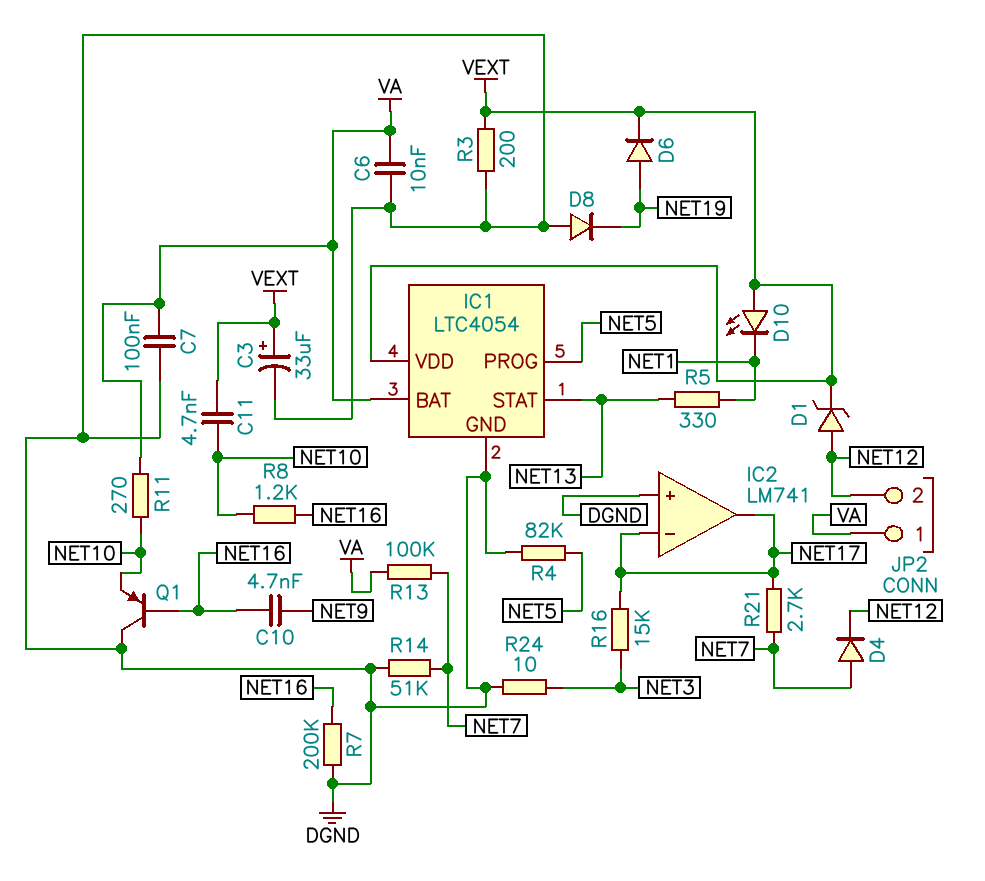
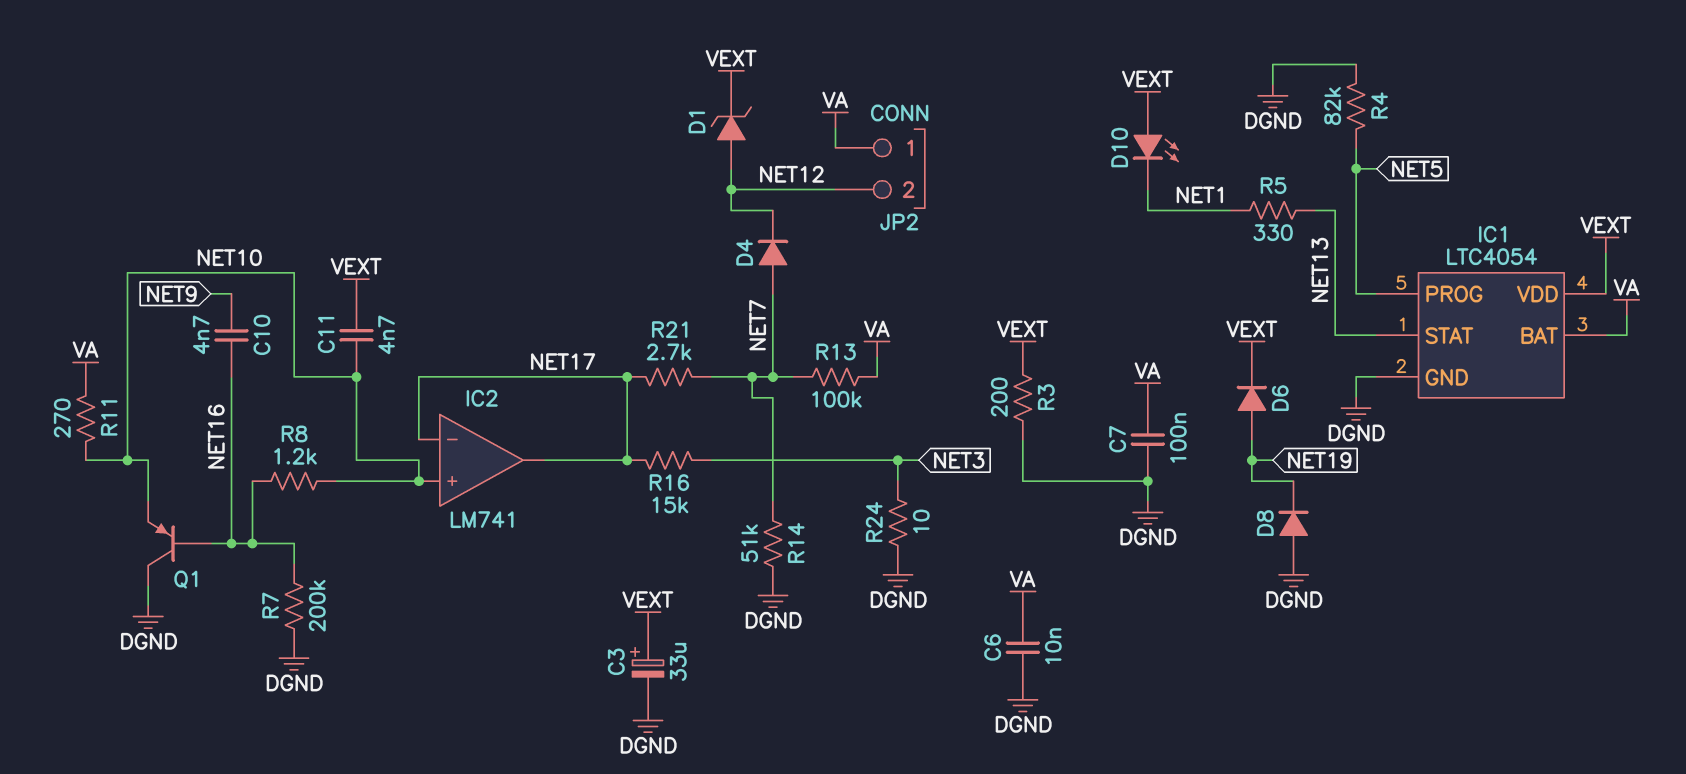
IC2 pin in+: DGND -> NET10

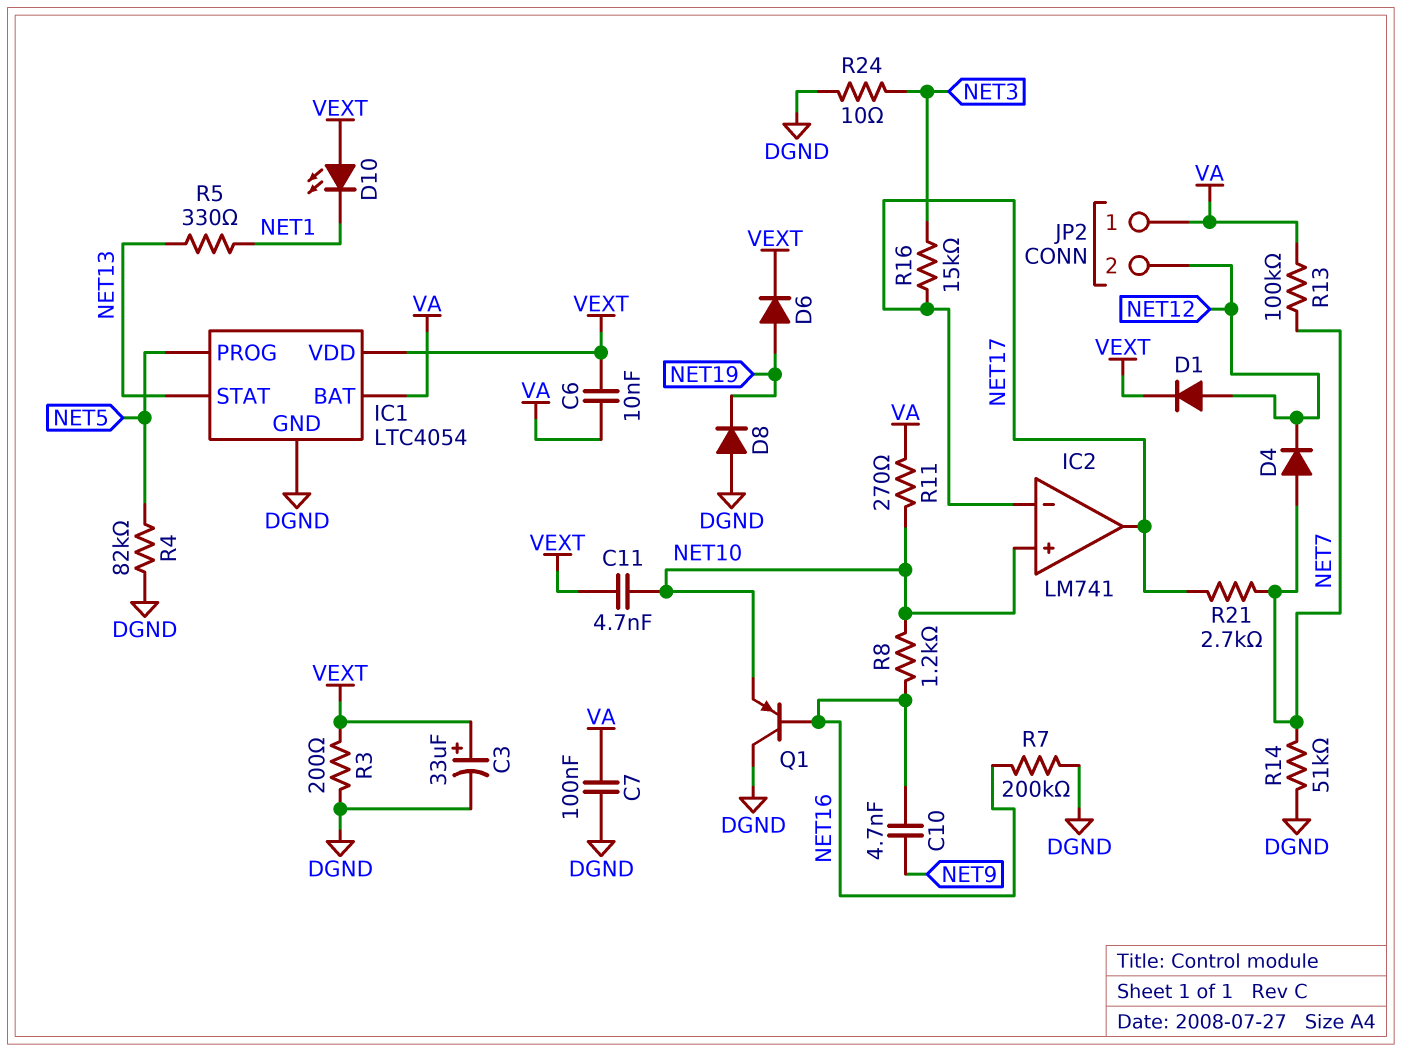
C6: 10nF (DGND, VA) -> 10nF (VA, VEXT)
D1: zener (A NET12, K VEXT) -> diode (A NET12, K VEXT)

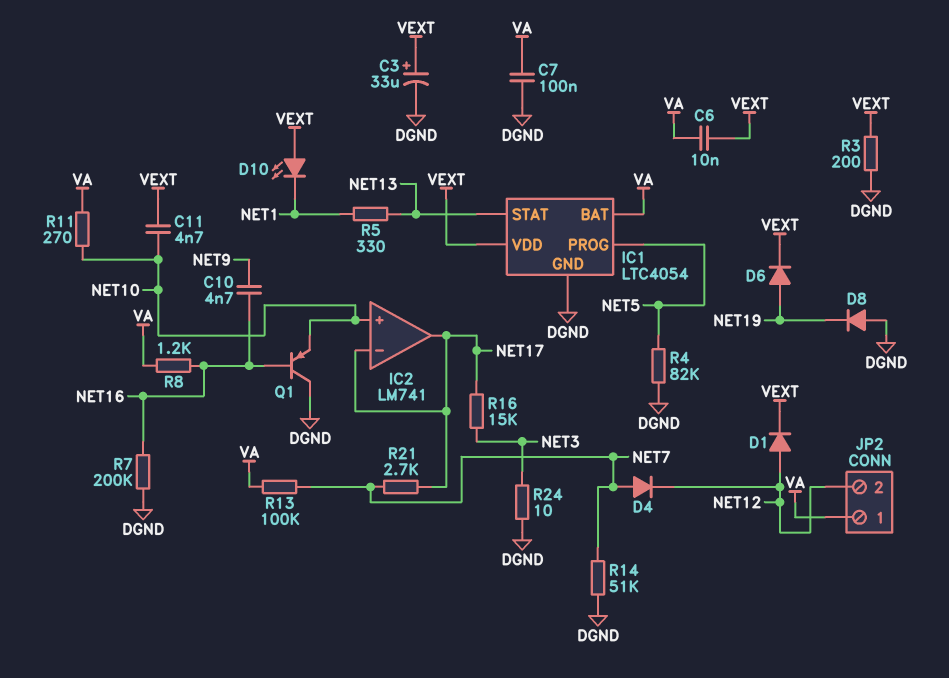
R8: 1.2k (NET10, NET16) -> 1.2k (NET16, VA)

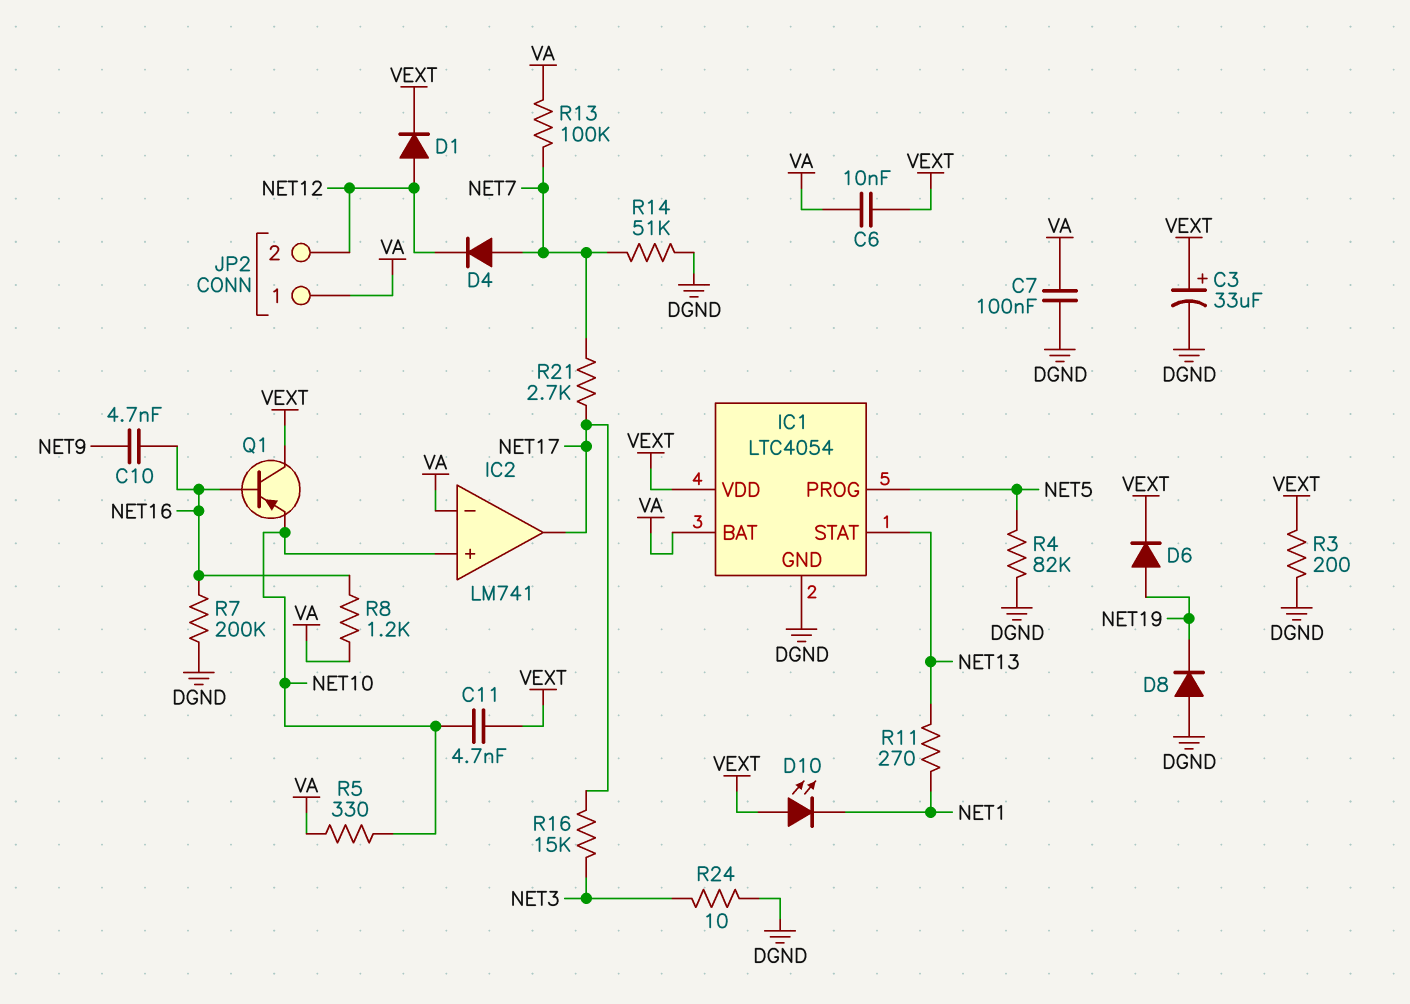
IC2 pin in-: NET17 -> VA
Q1: PNP (B NET16, C DGND, E NET10) -> PNP (B NET16, C VEXT, E NET10)
R5: 330 (NET1, NET13) -> 330 (NET10, VA)
R11: 270 (NET10, VA) -> 270 (NET1, NET13)

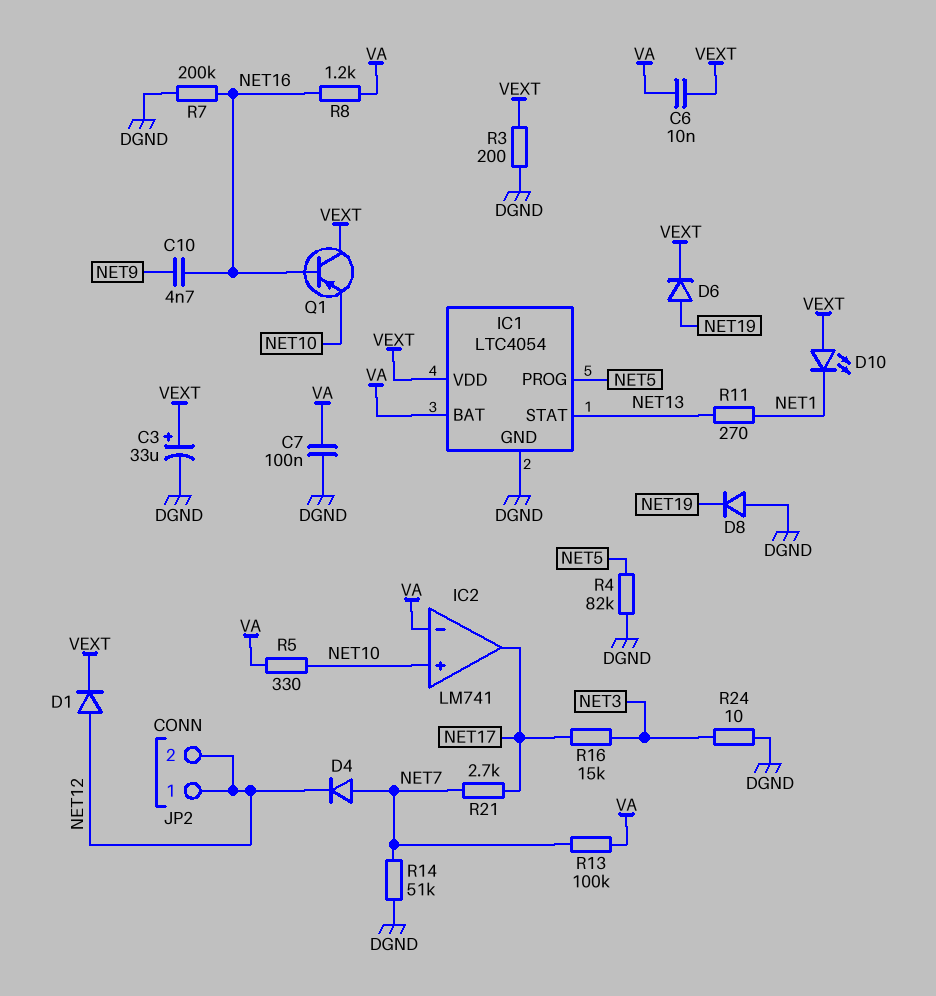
C11: 4.7nF (NET10, VEXT) -> none
JP2 pin 1: VA -> NET12

